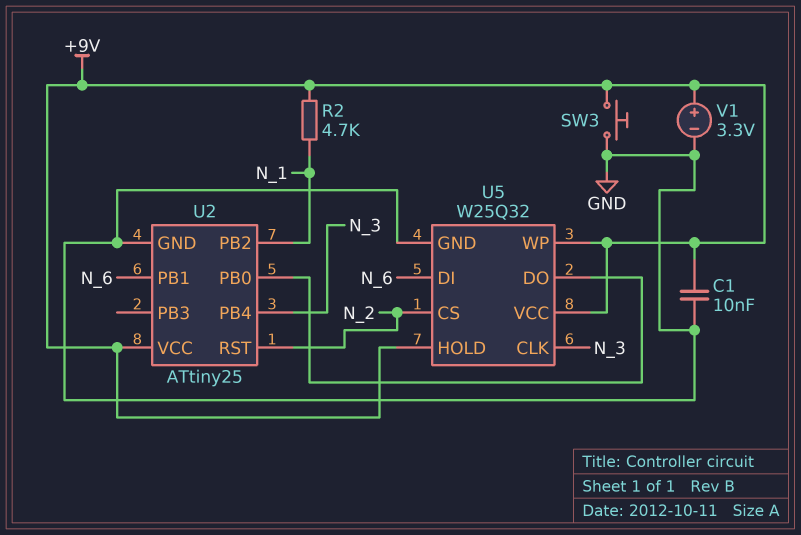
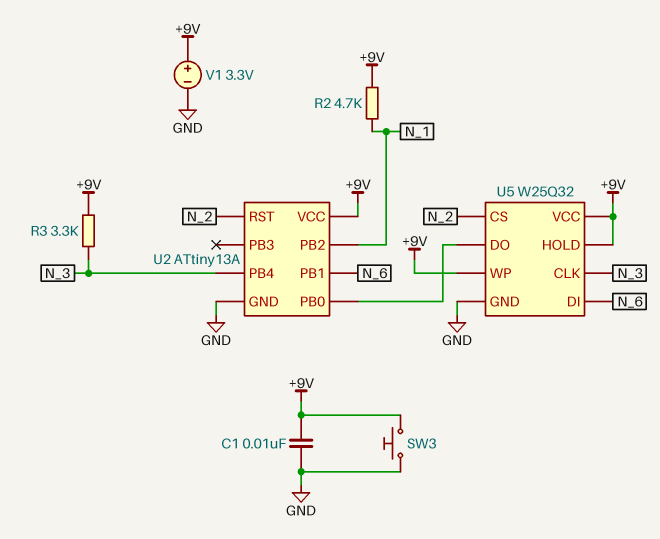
R3: none -> 3.3k (+9V, N_3)
U2: ATtiny25 -> ATtiny13A

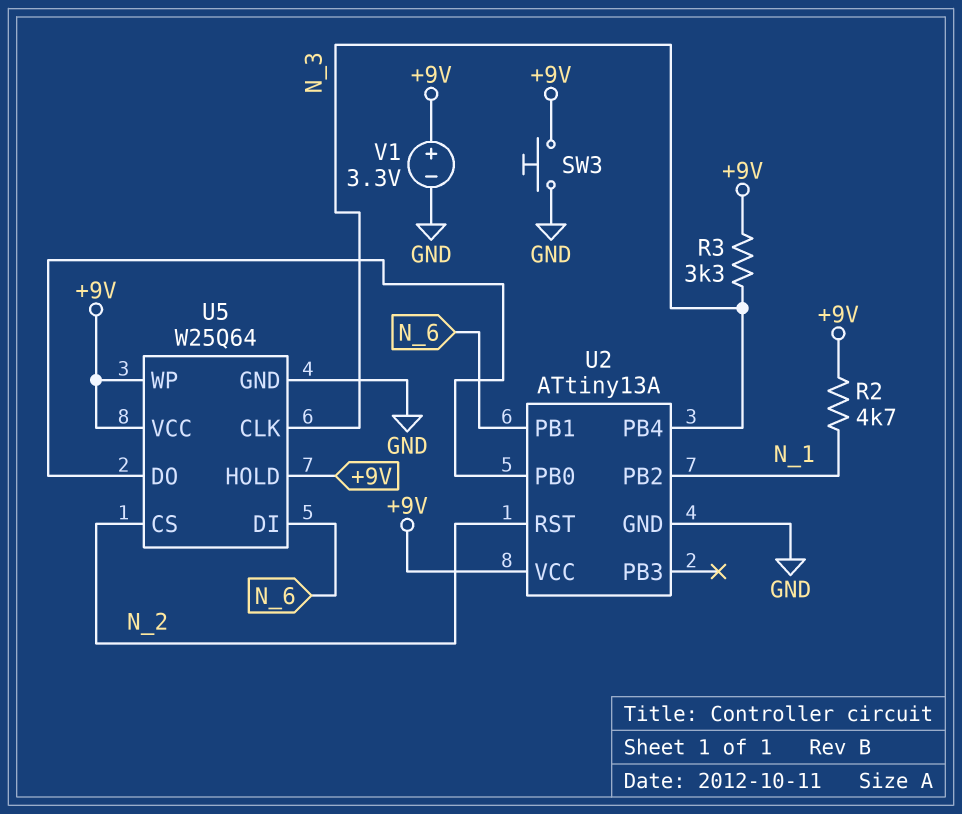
C1: 10nF (+9V, GND) -> none
U5: W25Q32 -> W25Q64

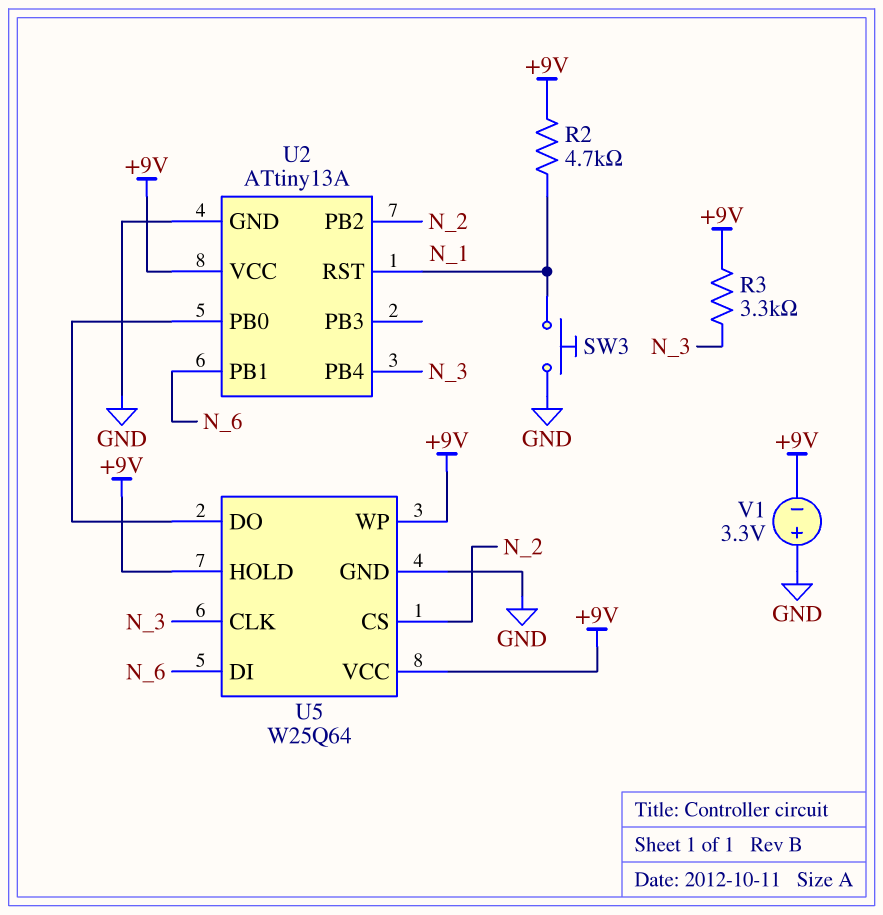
SW3: button (+9V, GND) -> button (GND, N_1)
U2 pin PB2: N_1 -> N_2
U2 pin RST: N_2 -> N_1
V1: 3.3V (plus +9V, minus GND) -> 3.3V (plus GND, minus +9V)

